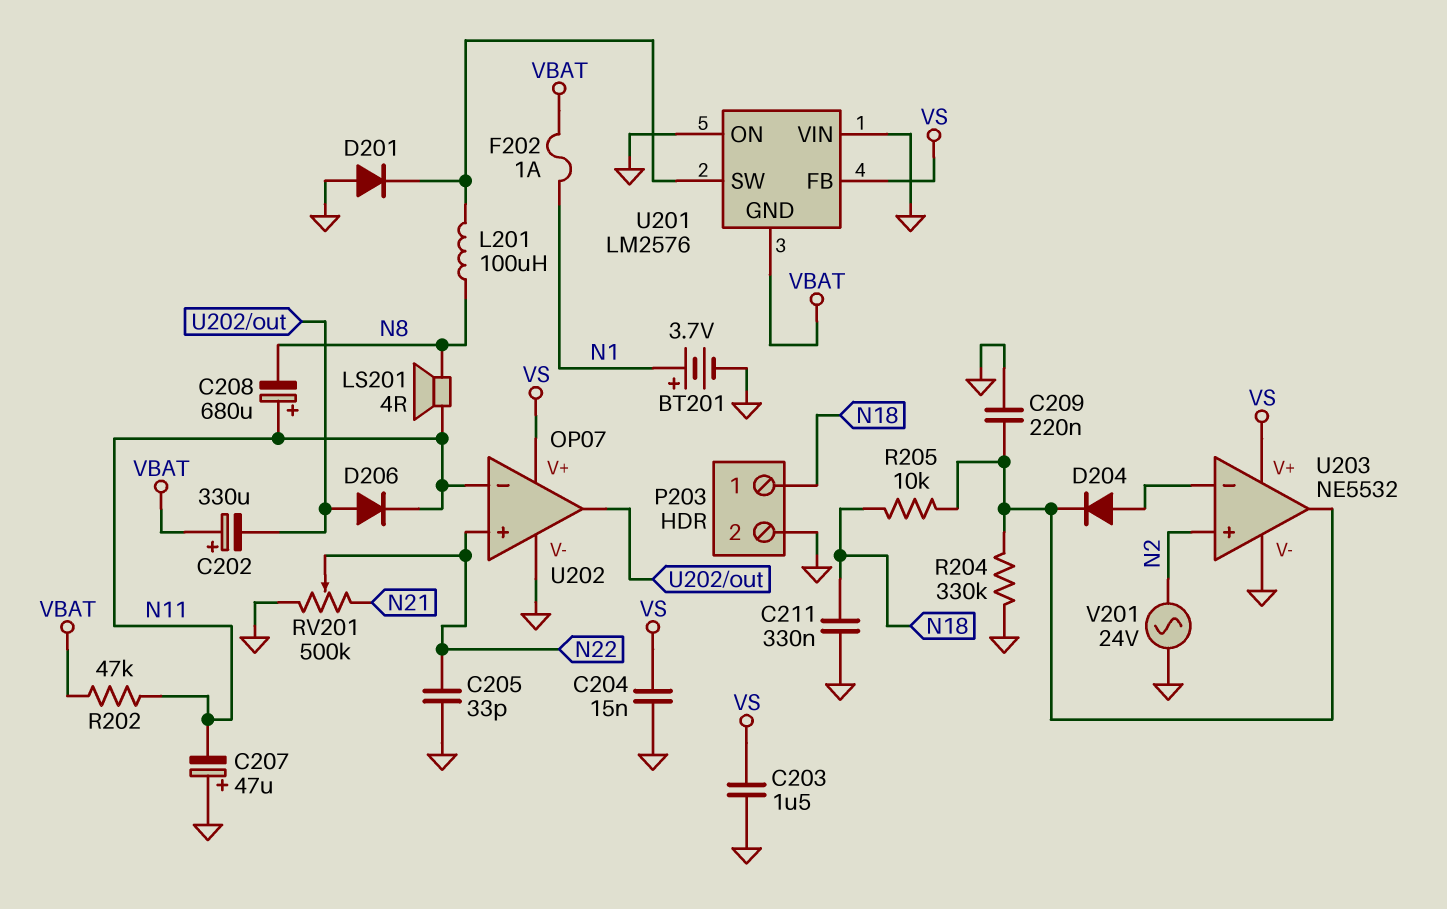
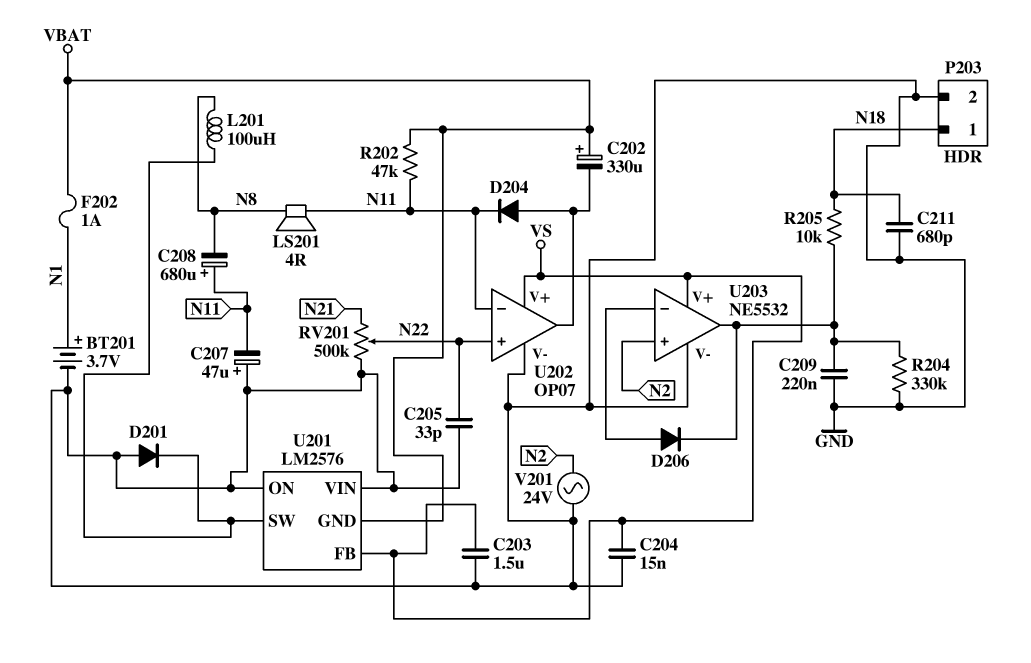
C211: 330nF (GND, N18) -> 680pF (GND, N18)
D204: diode (A U203/in-, K U203/out) -> diode (A U202/out, K N11)
D206: diode (A U202/out, K N11) -> diode (A U203/in-, K U203/out)

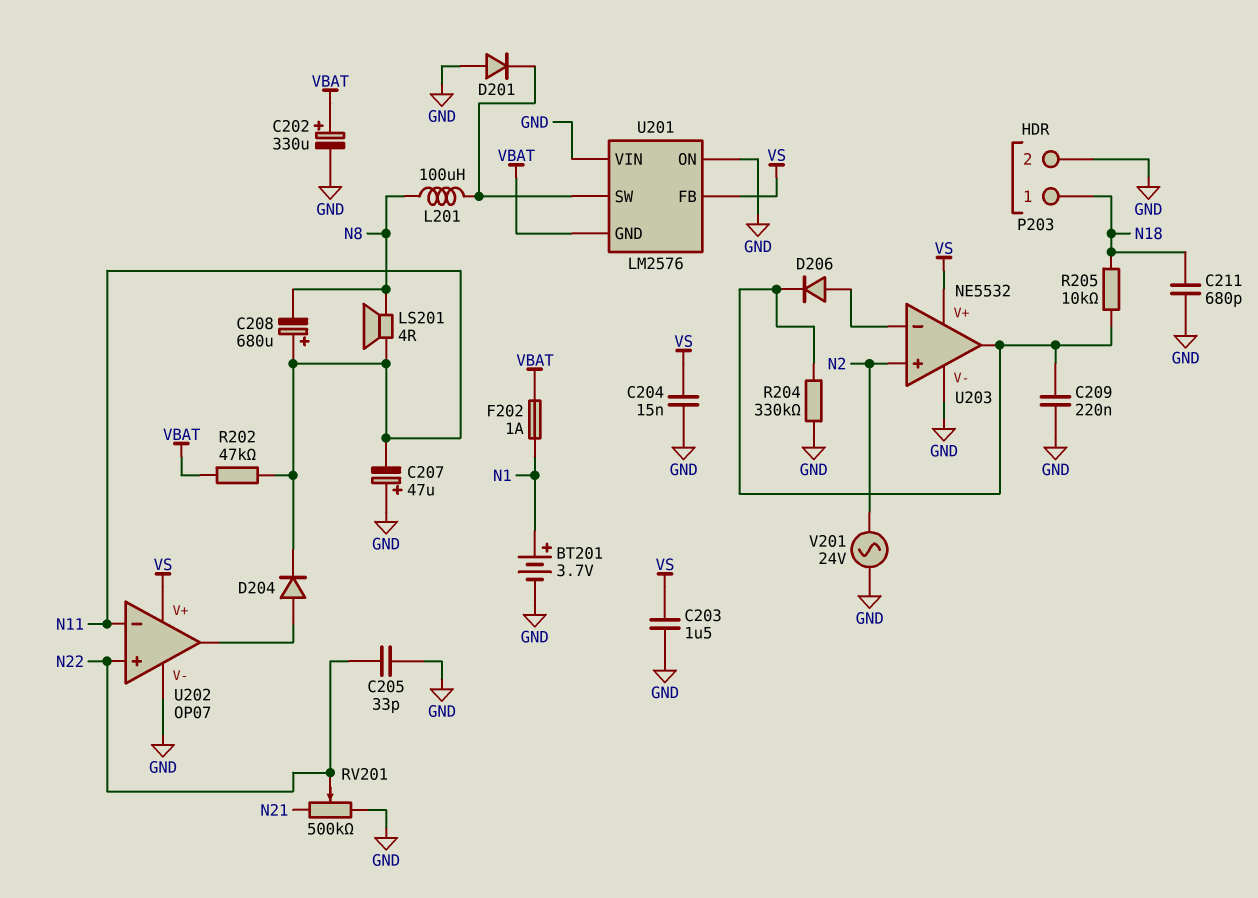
C202: 330uF (plus VBAT, minus U202/out) -> 330uF (plus VBAT, minus GND)

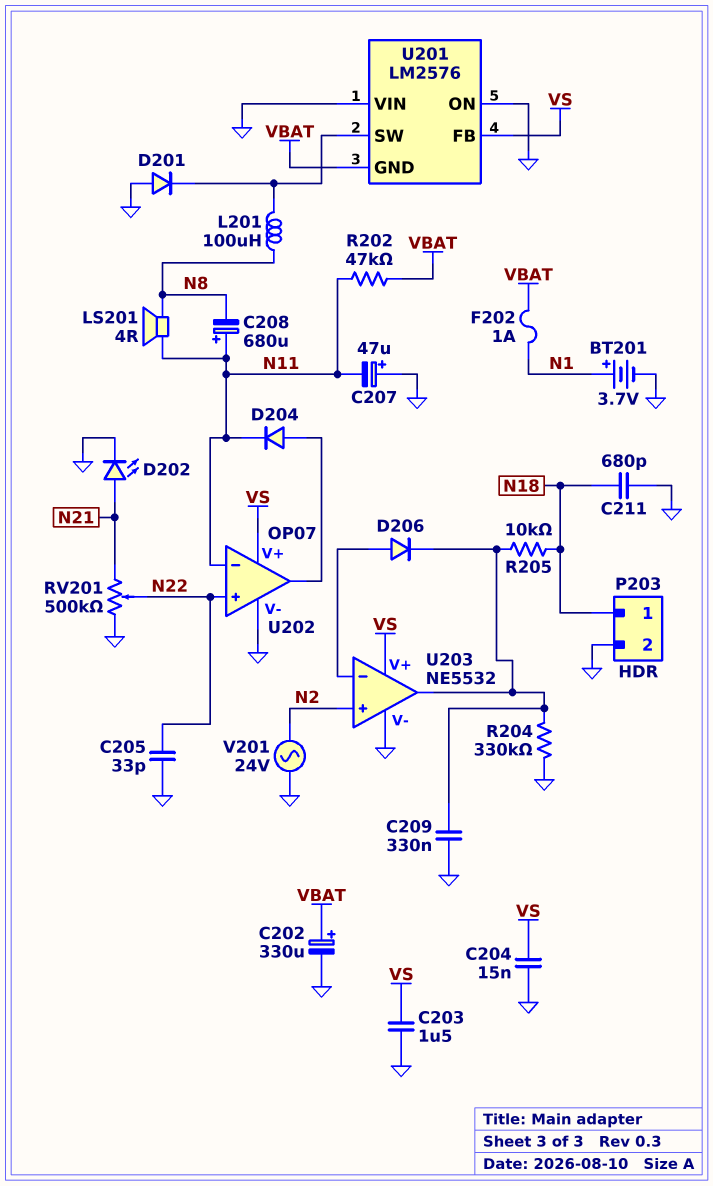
C209: 220nF (GND, U203/out) -> 330nF (GND, U203/out)
D202: none -> LED (A N21, K GND)

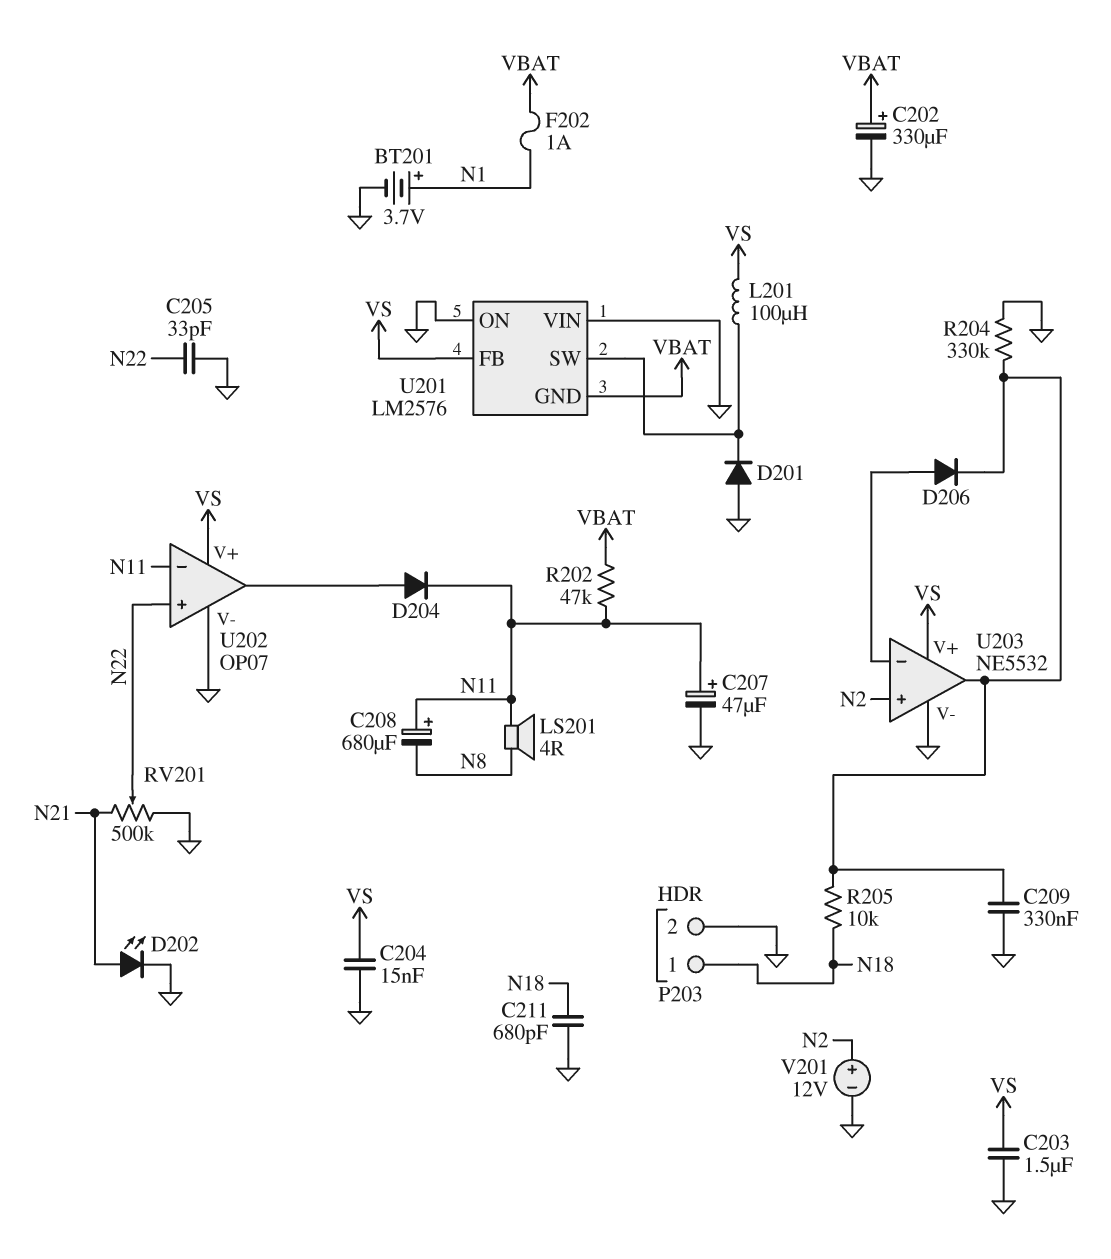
C207: 47uF (plus GND, minus N11) -> 47uF (plus N11, minus GND)
L201: 100uH (N8, U201/SW) -> 100uH (U201/SW, VS)
V201: AC 24V (GND, N2) -> 12V (plus N2, minus GND)

